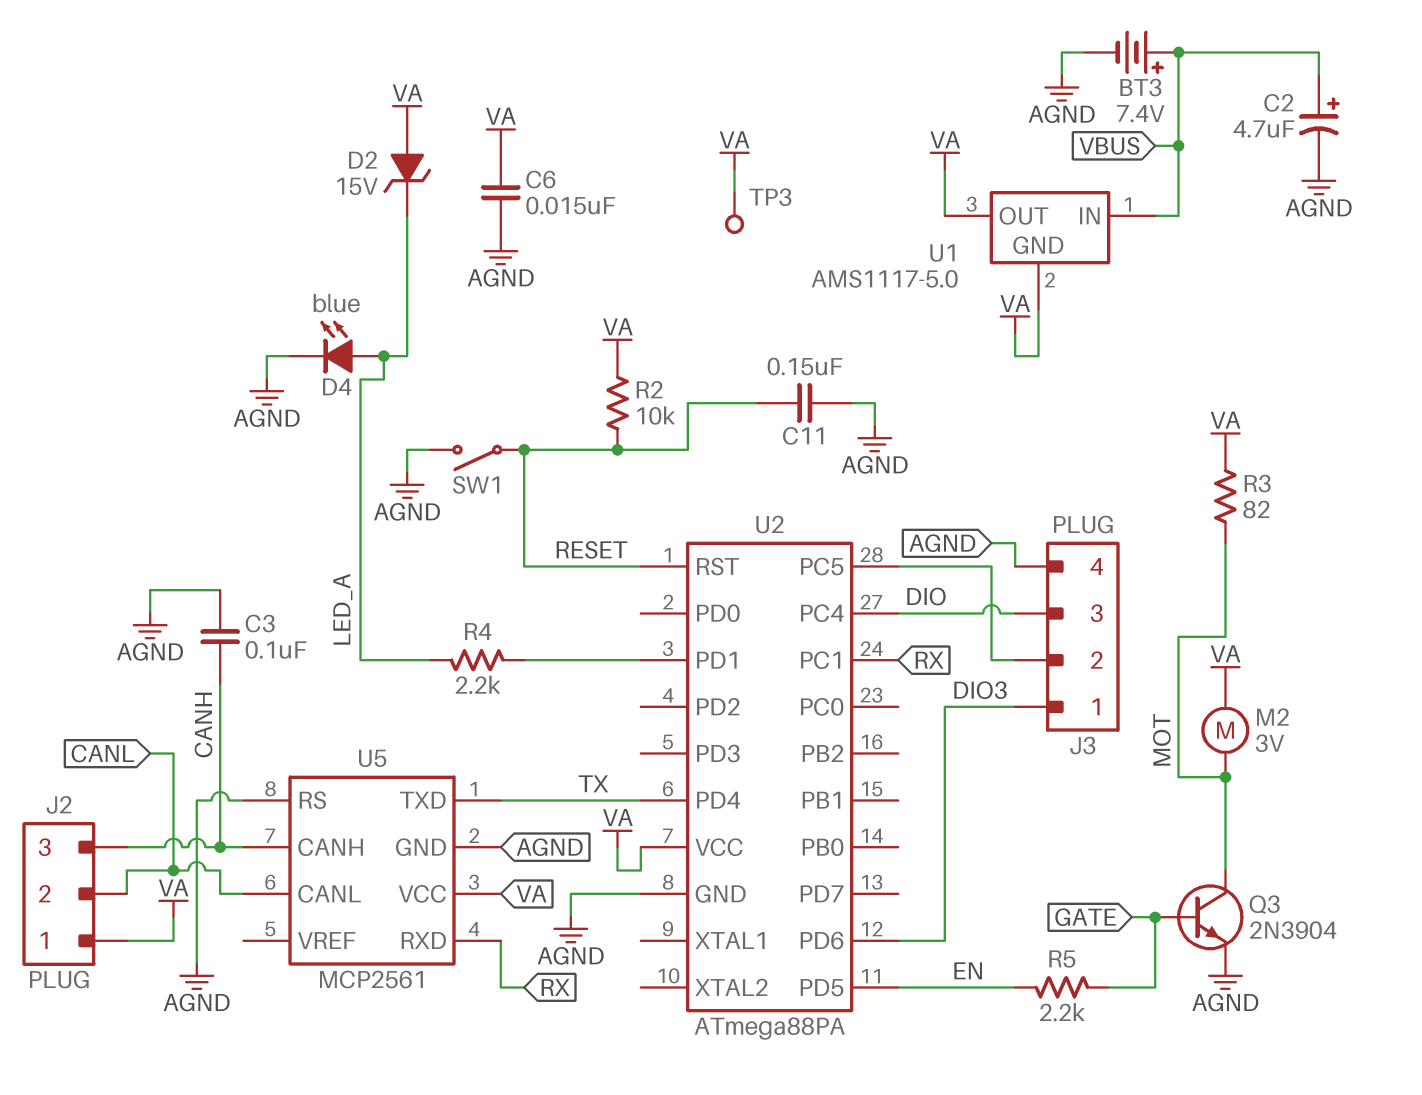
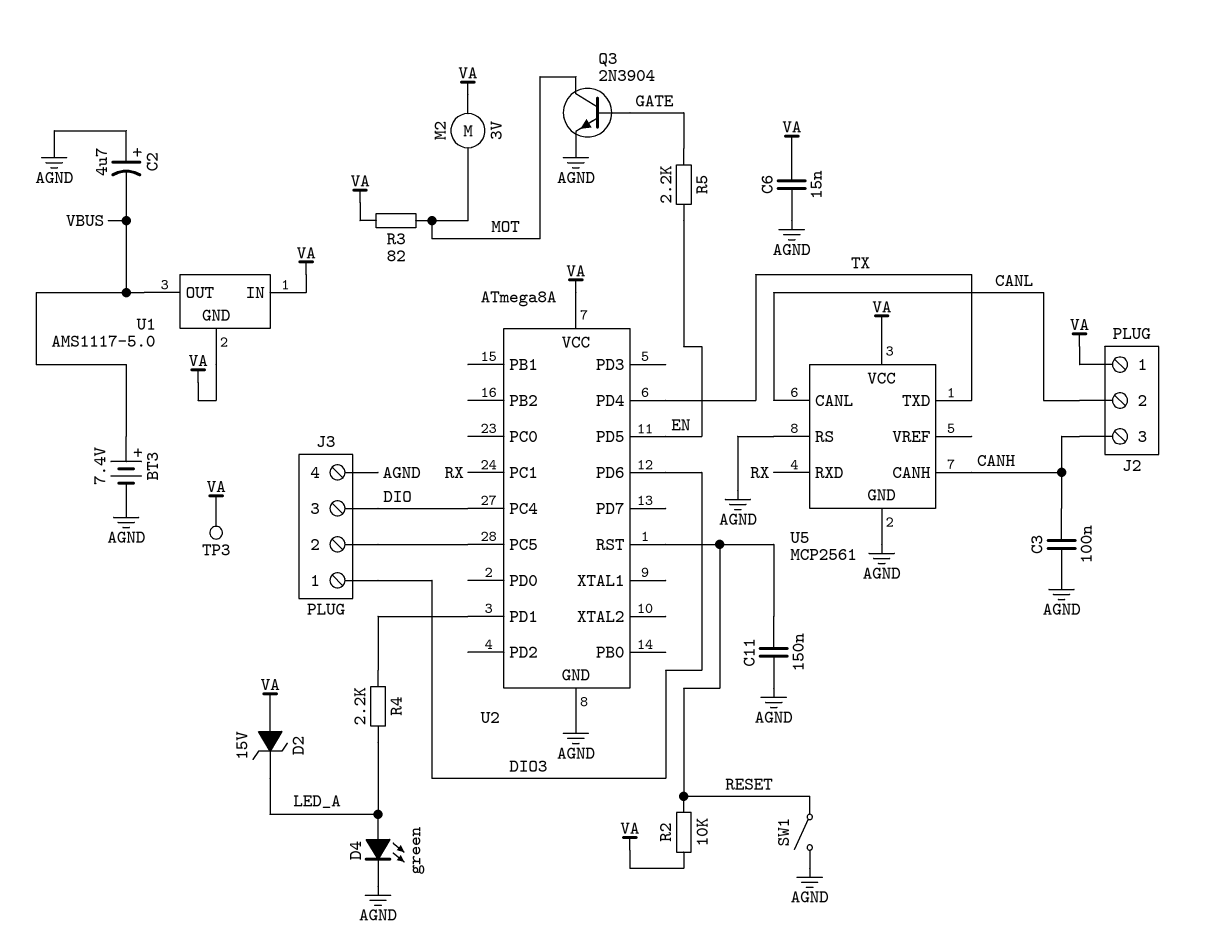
C2: 4.7uF (plus VBUS, minus AGND) -> 4.7uF (plus AGND, minus VBUS)
D4: LED blue (A LED_A, K AGND) -> LED green (A LED_A, K AGND)
U1 pin IN: VBUS -> VA
U1 pin OUT: VA -> VBUS
U2: ATmega88PA -> ATmega8A

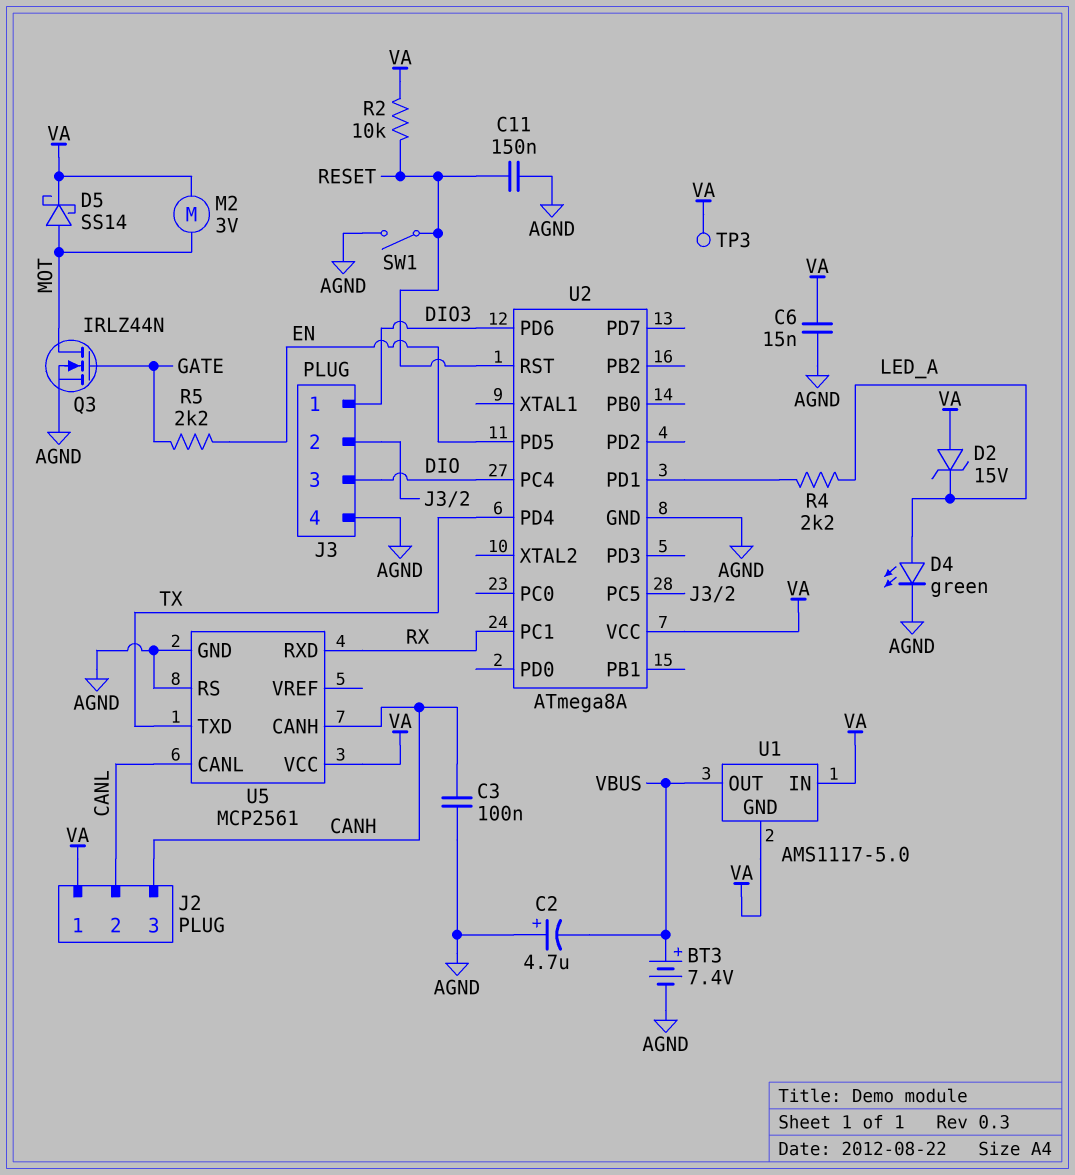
D5: none -> schottky SS14 (A MOT, K VA)
Q3: NPN 2N3904 (B GATE, C MOT, E AGND) -> NMOS IRLZ44N (G GATE, D MOT, S AGND)
R3: 82 (MOT, VA) -> none

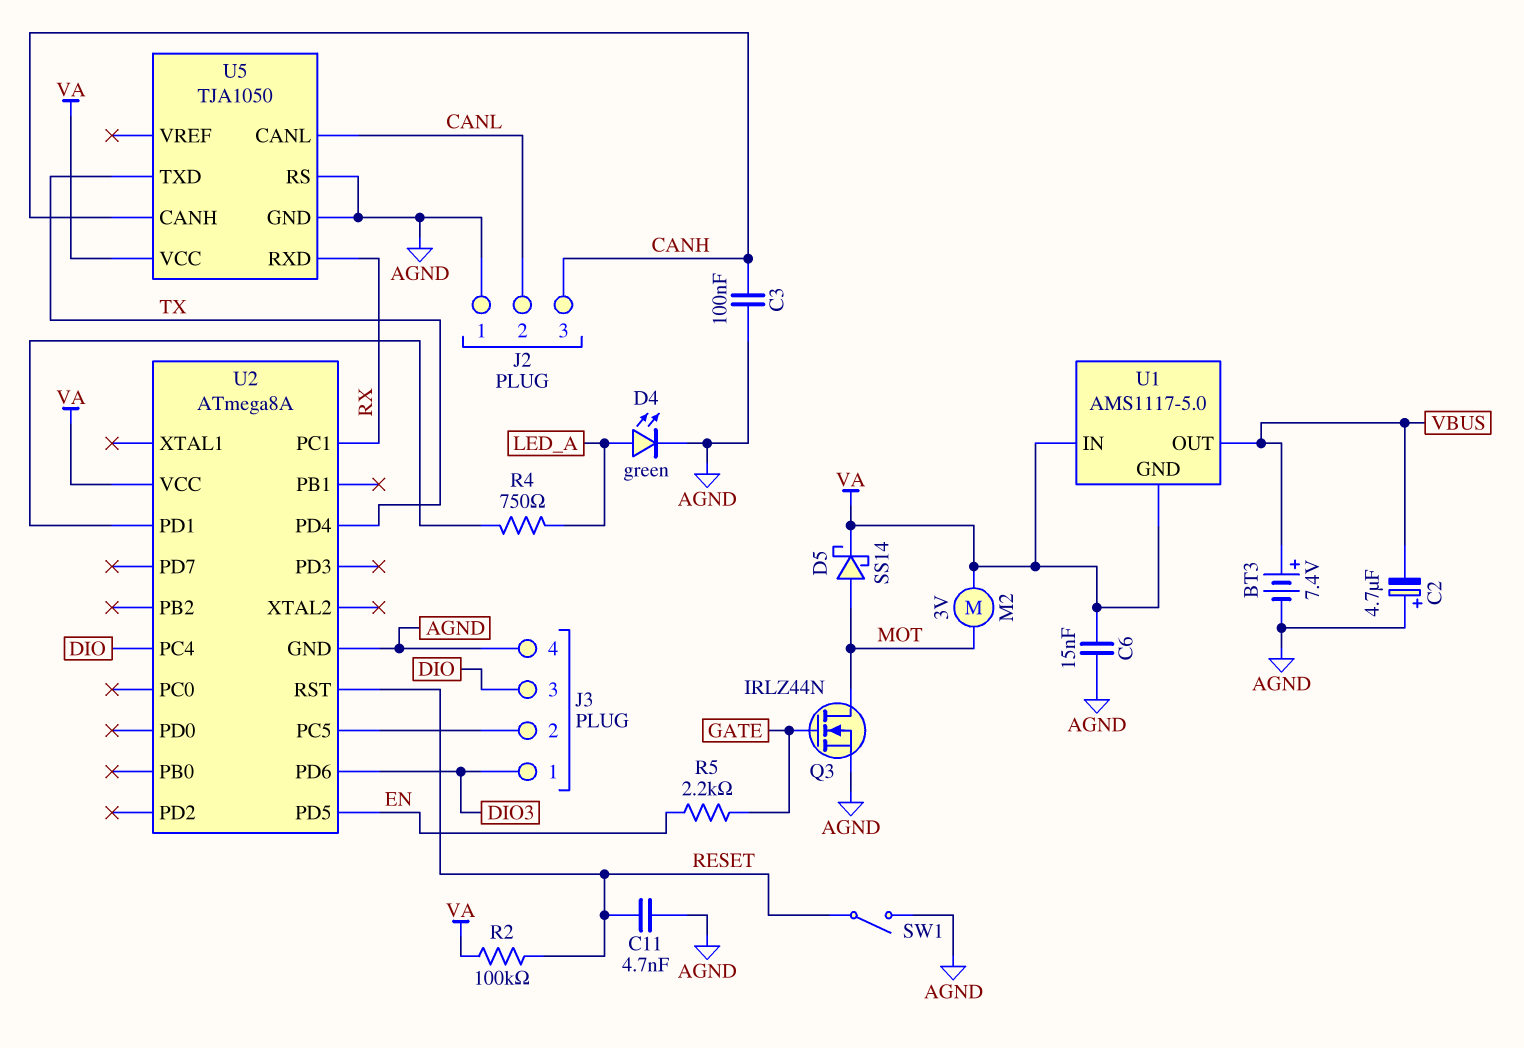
C11: 150nF (AGND, RESET) -> 4.7nF (AGND, RESET)
D2: zener 15V (A VA, K LED_A) -> none
J2 pin 1: VA -> AGND
R2: 10k (RESET, VA) -> 100k (RESET, VA)
R4: 2.2k (LED_A, U2/PD1) -> 750 (LED_A, U2/PD1)
TP3: test point (VA) -> none
U5: MCP2561 -> TJA1050

